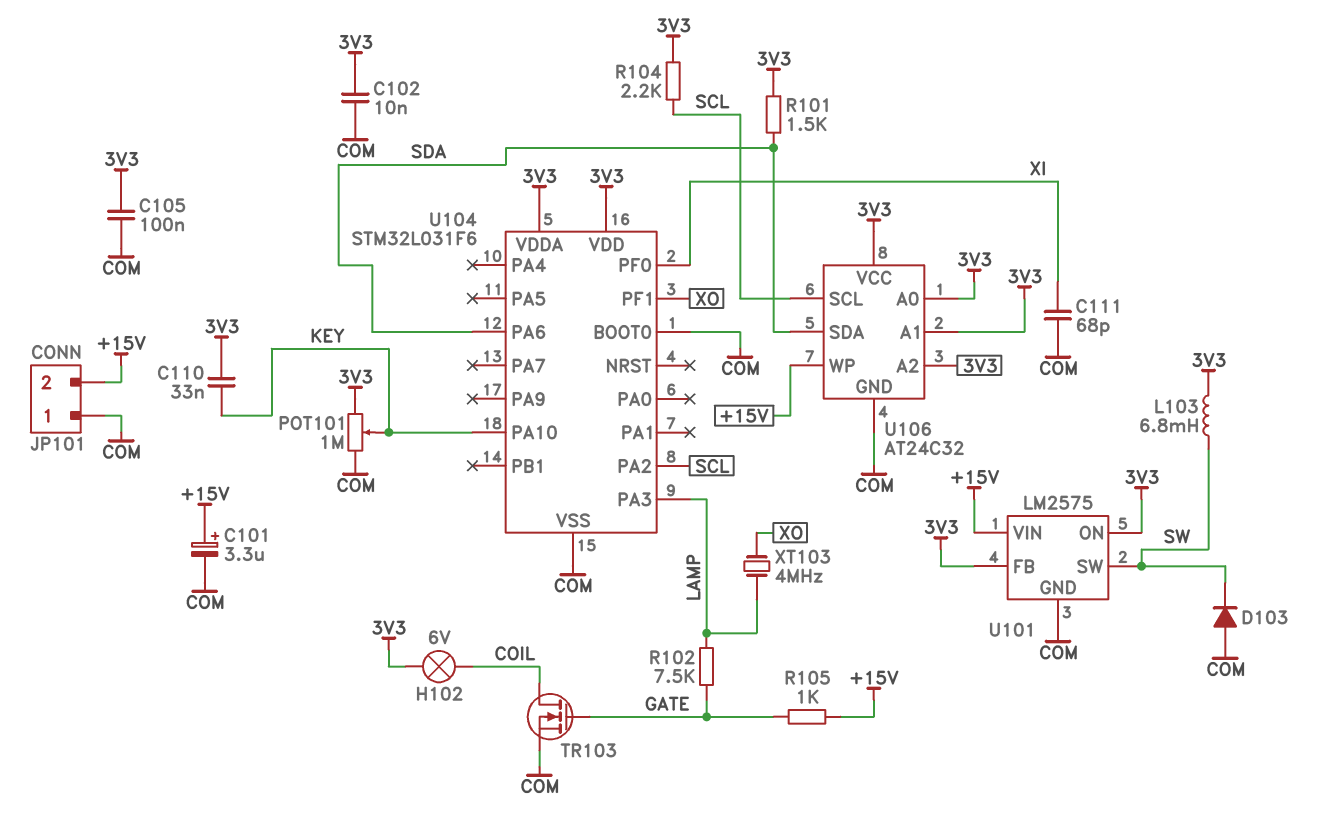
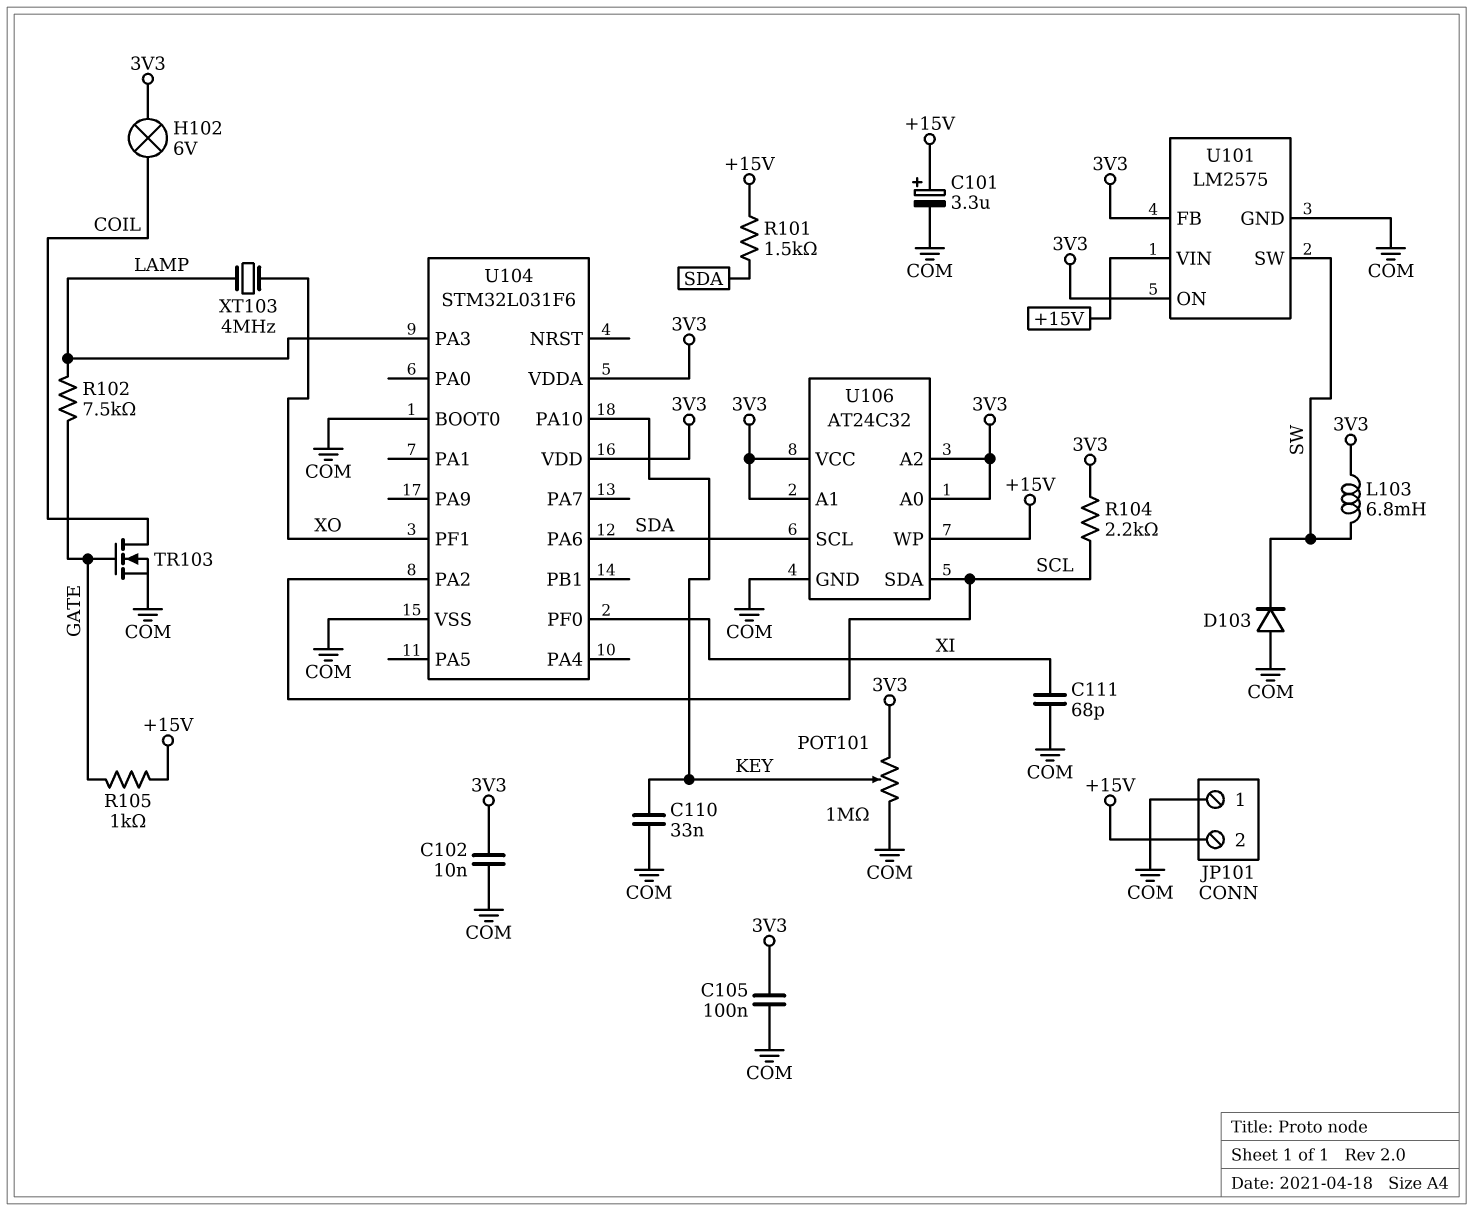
C110: 33nF (3V3, KEY) -> 33nF (COM, KEY)
R101: 1.5k (3V3, SDA) -> 1.5k (+15V, SDA)
U106 pin SCL: SCL -> SDA
U106 pin SDA: SDA -> SCL

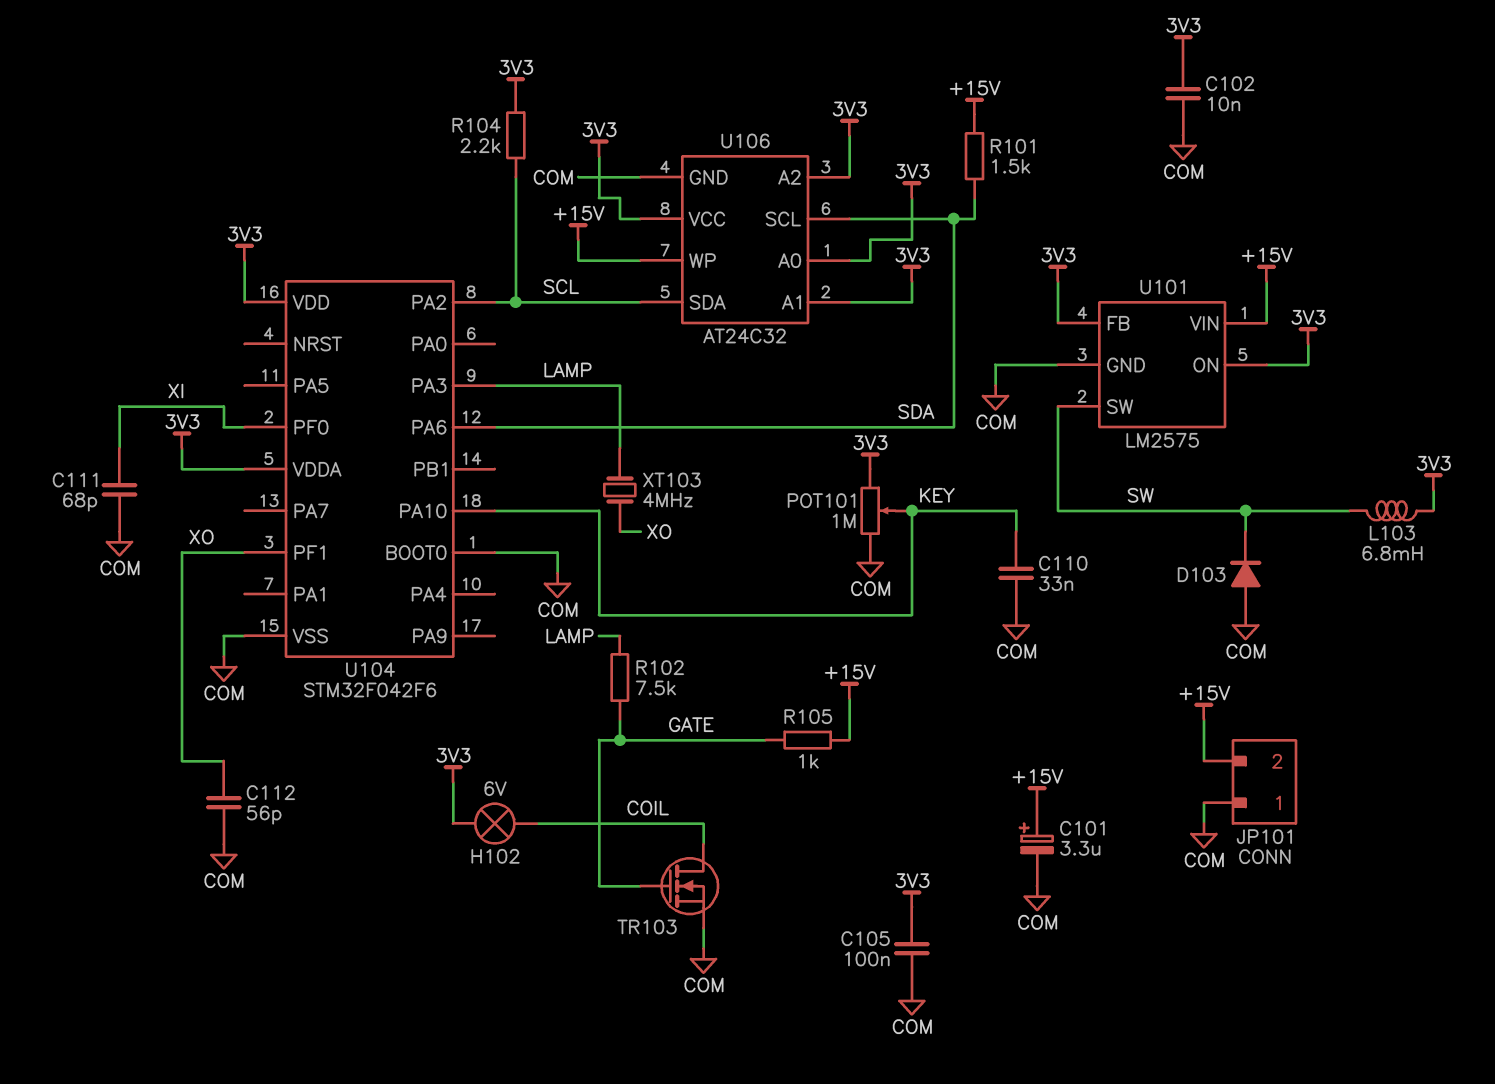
C112: none -> 56pF (COM, XO)
U104: STM32L031F6 -> STM32F042F6

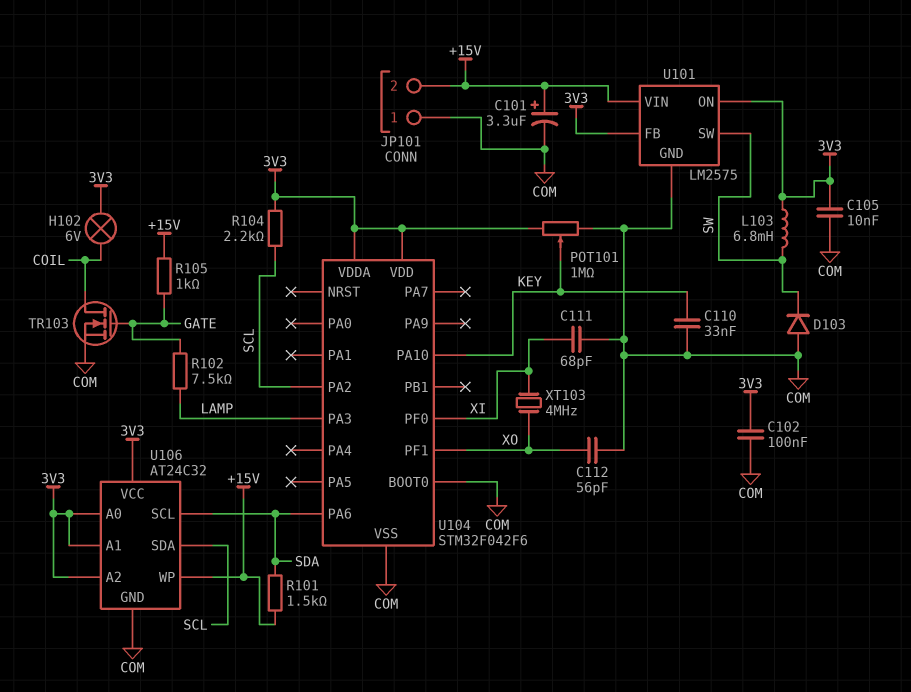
C102: 10nF (3V3, COM) -> 100nF (3V3, COM)
C105: 100nF (3V3, COM) -> 10nF (3V3, COM)
XT103: 4MHz (LAMP, XO) -> 4MHz (XI, XO)

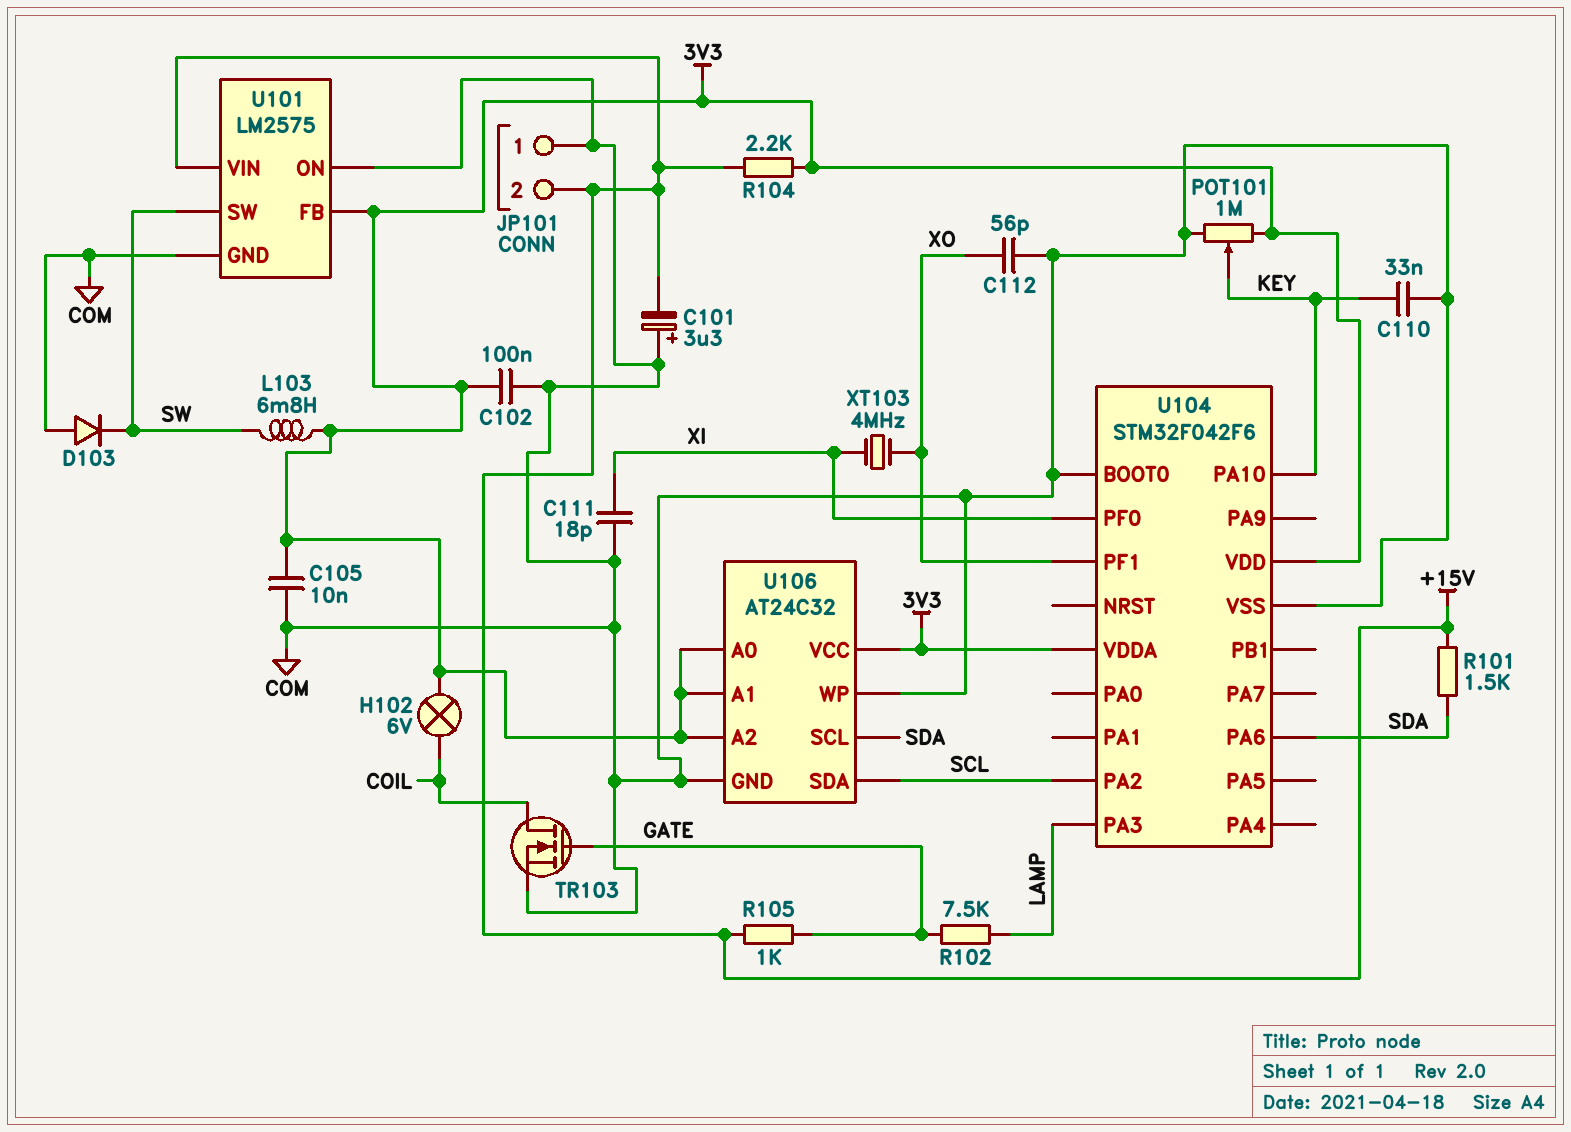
C101: 3.3uF (plus +15V, minus COM) -> 3.3uF (plus COM, minus +15V)
C111: 68pF (COM, XI) -> 18pF (COM, XI)
R104: 2.2k (3V3, SCL) -> 2.2k (+15V, 3V3)
U101 pin ON: 3V3 -> COM
U106 pin WP: +15V -> COM

